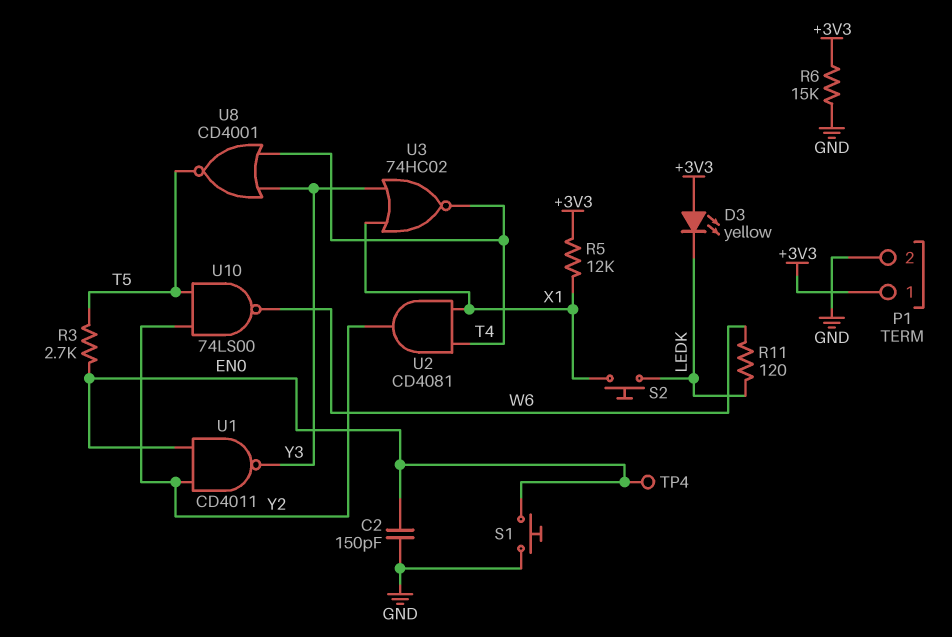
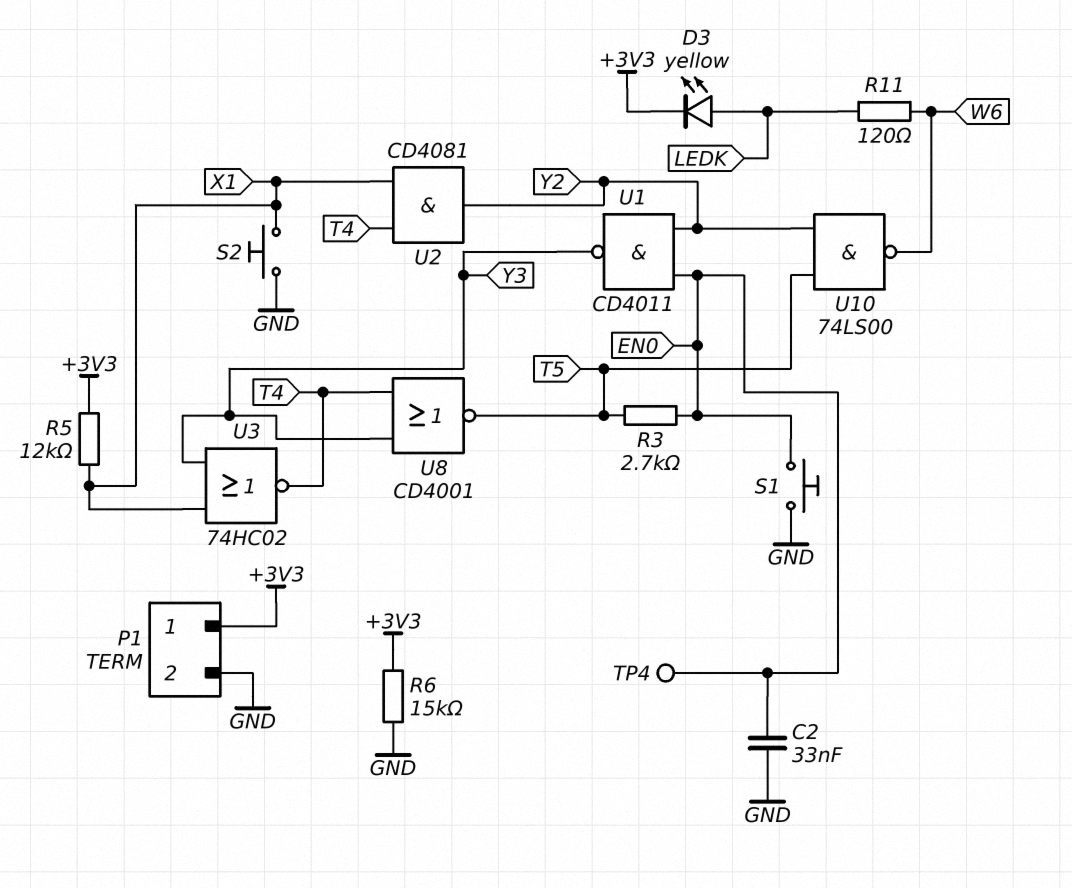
C2: 150pF (EN0, GND) -> 33nF (EN0, GND)
D3: LED yellow (A +3V3, K LEDK) -> LED yellow (A LEDK, K +3V3)
S2: button (LEDK, X1) -> button (GND, X1)

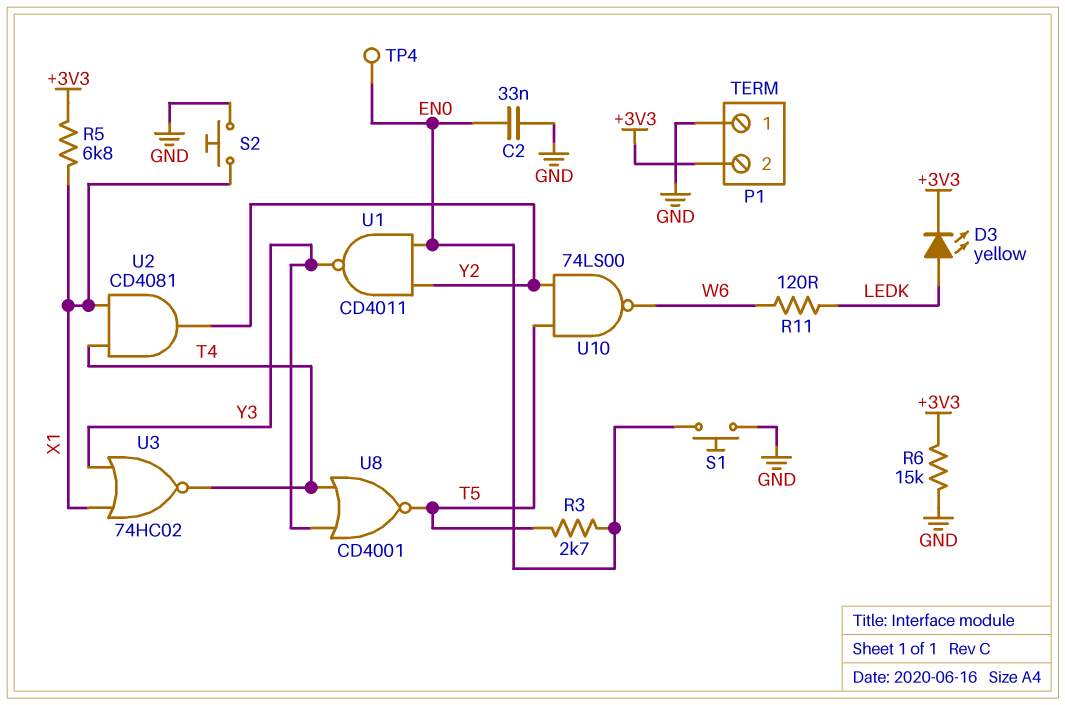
P1 pin 1: +3V3 -> GND
P1 pin 2: GND -> +3V3
R5: 12k (+3V3, X1) -> 6.8k (+3V3, X1)

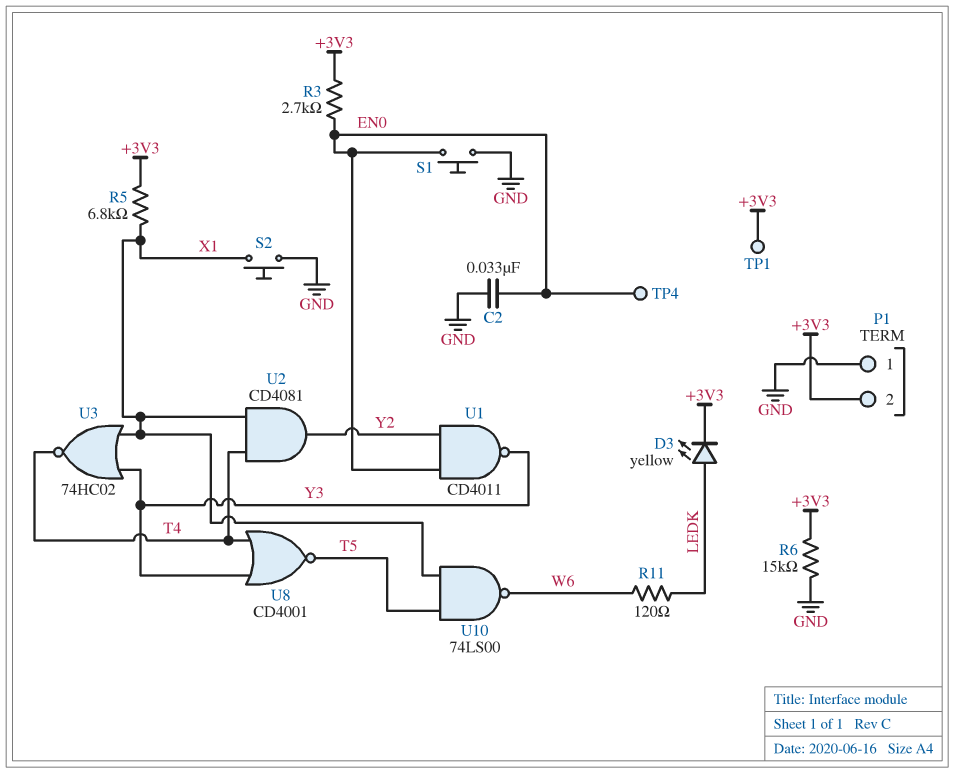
R3: 2.7k (EN0, T5) -> 2.7k (+3V3, EN0)
TP1: none -> test point (+3V3)
U10: NAND 74LS00 (in T5, in Y2, out W6) -> NAND 74LS00 (in T5, in X1, out W6)

